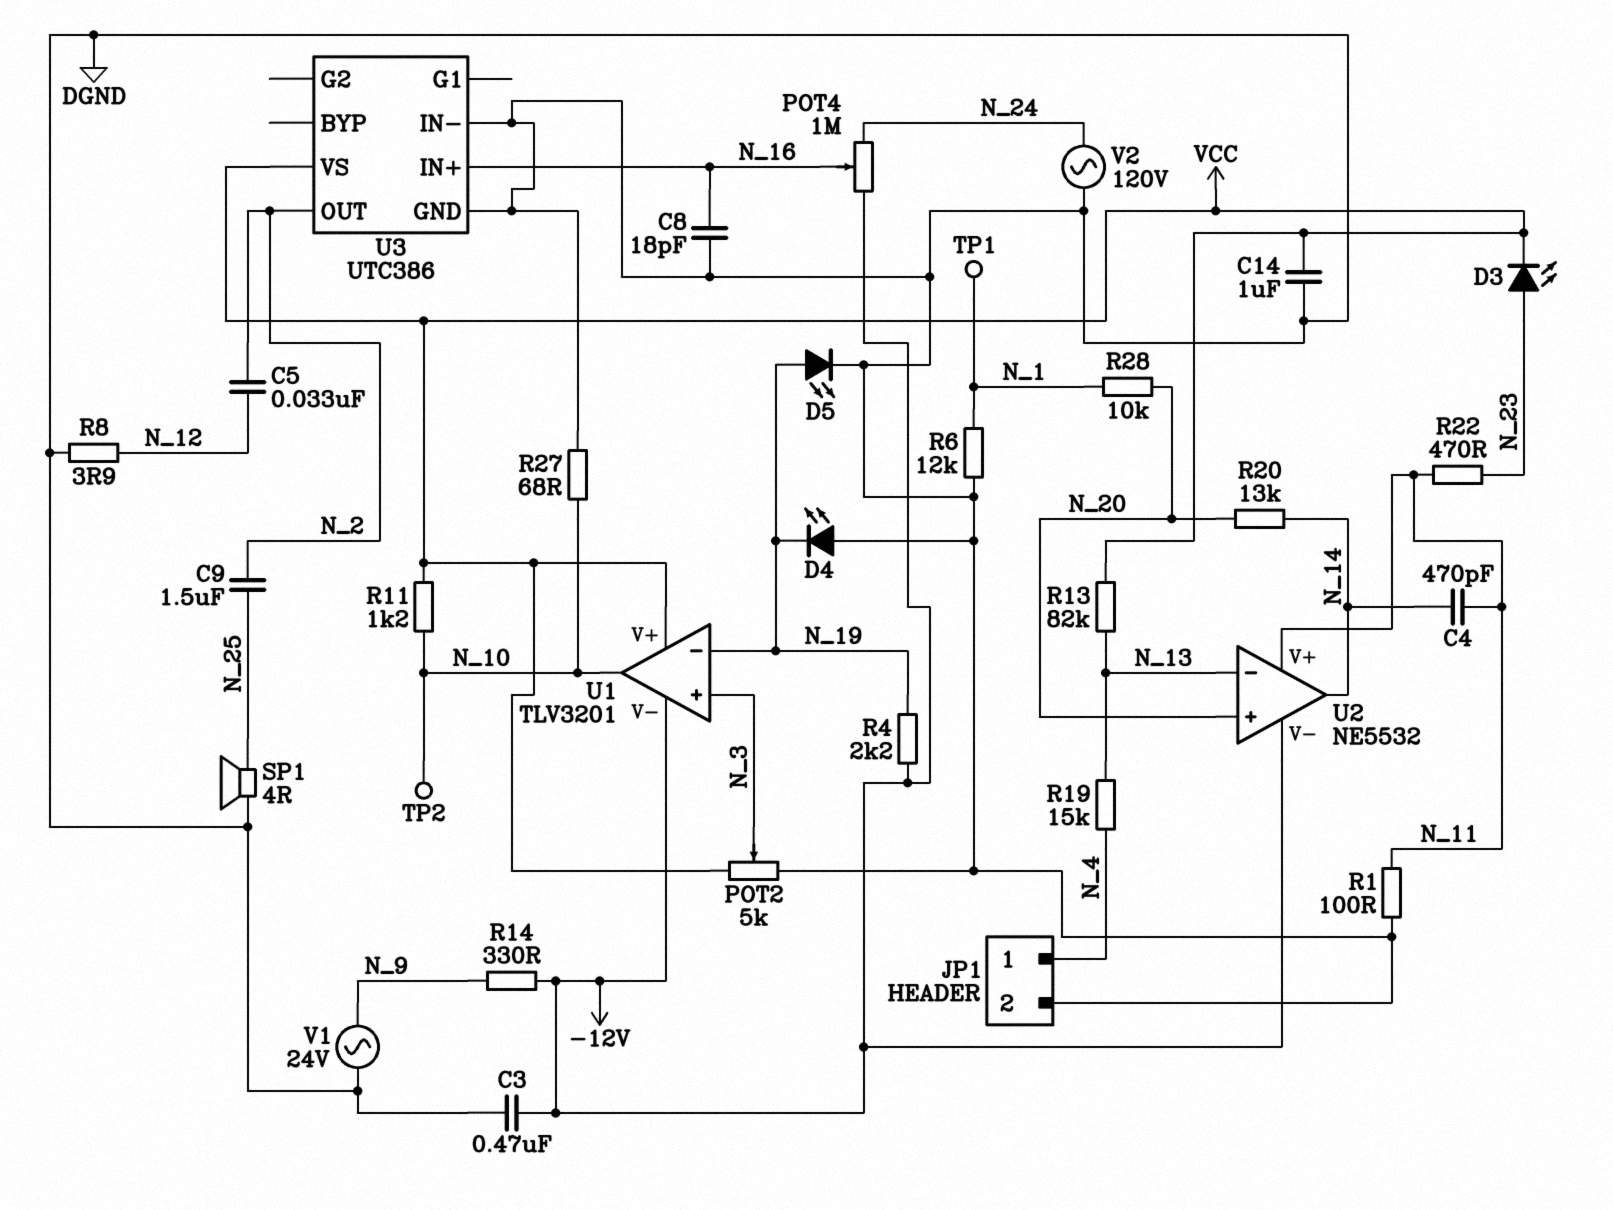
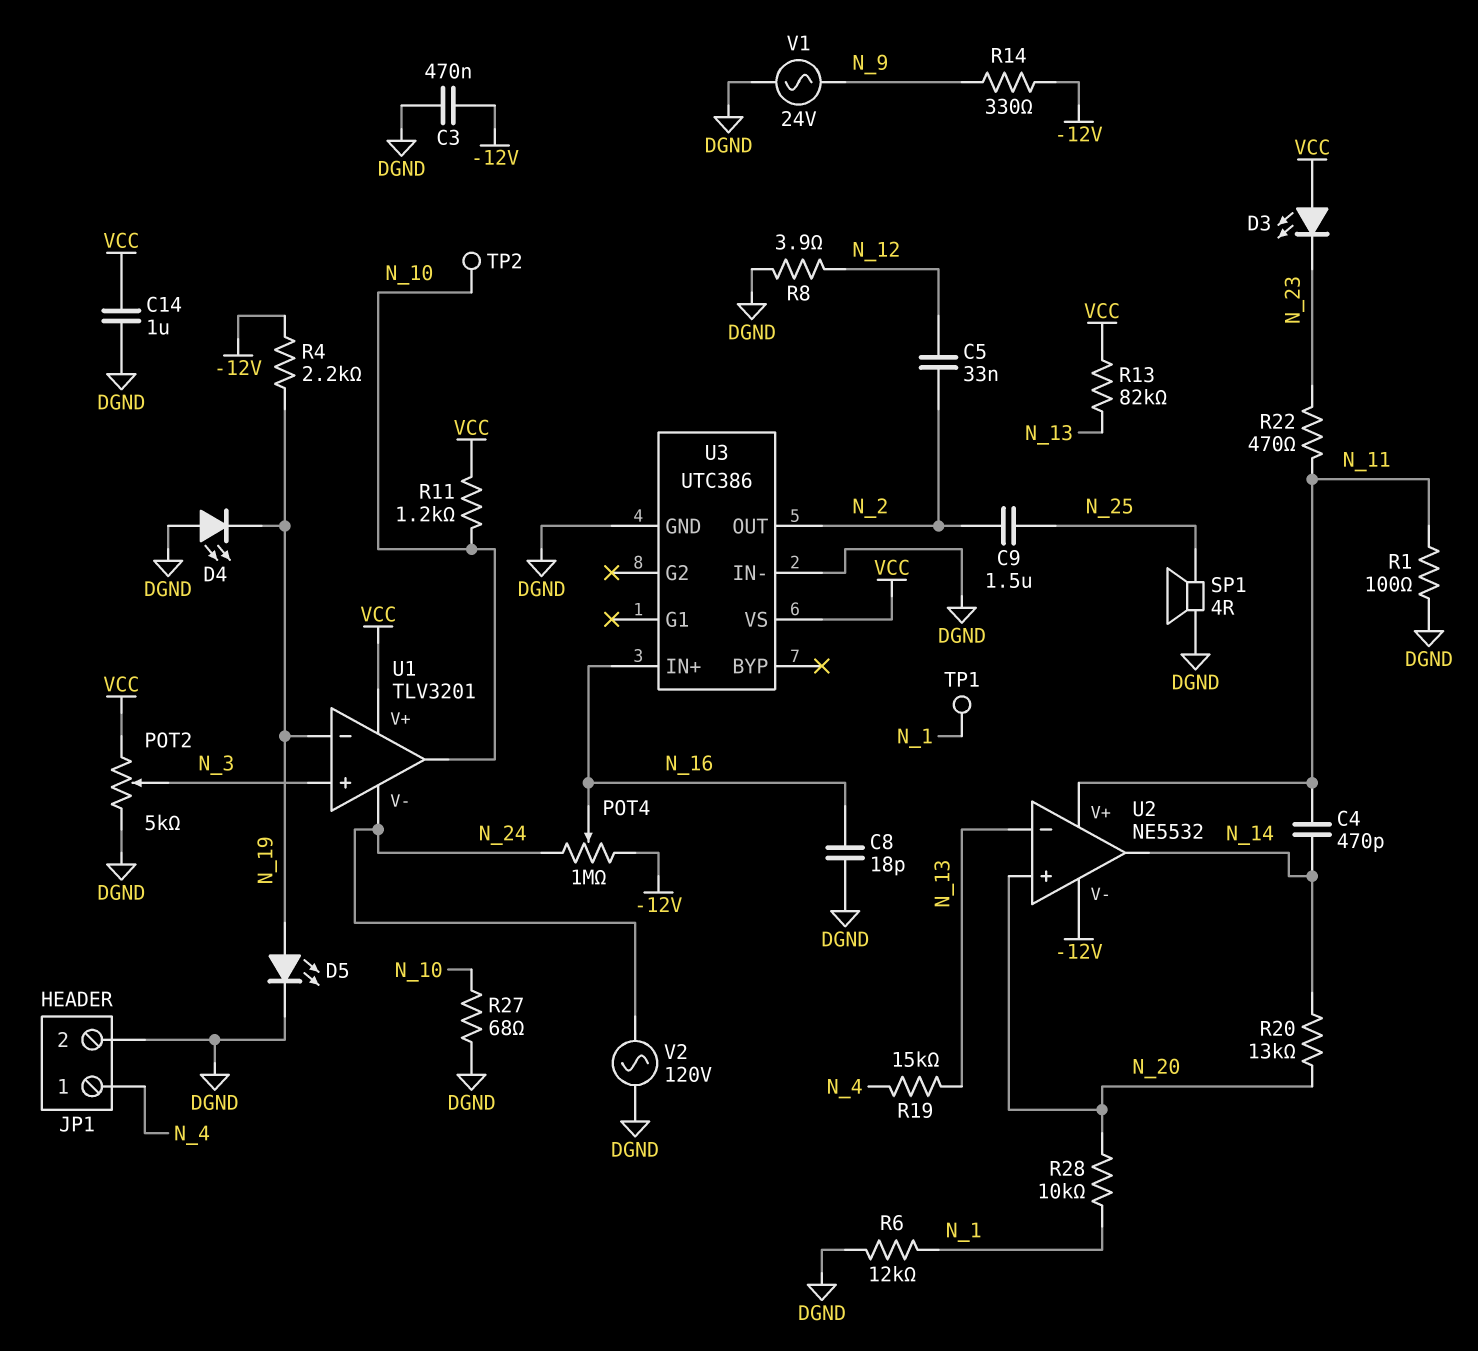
D3: LED (A N_23, K VCC) -> LED (A VCC, K N_23)
U1 pin V-: -12V -> N_24

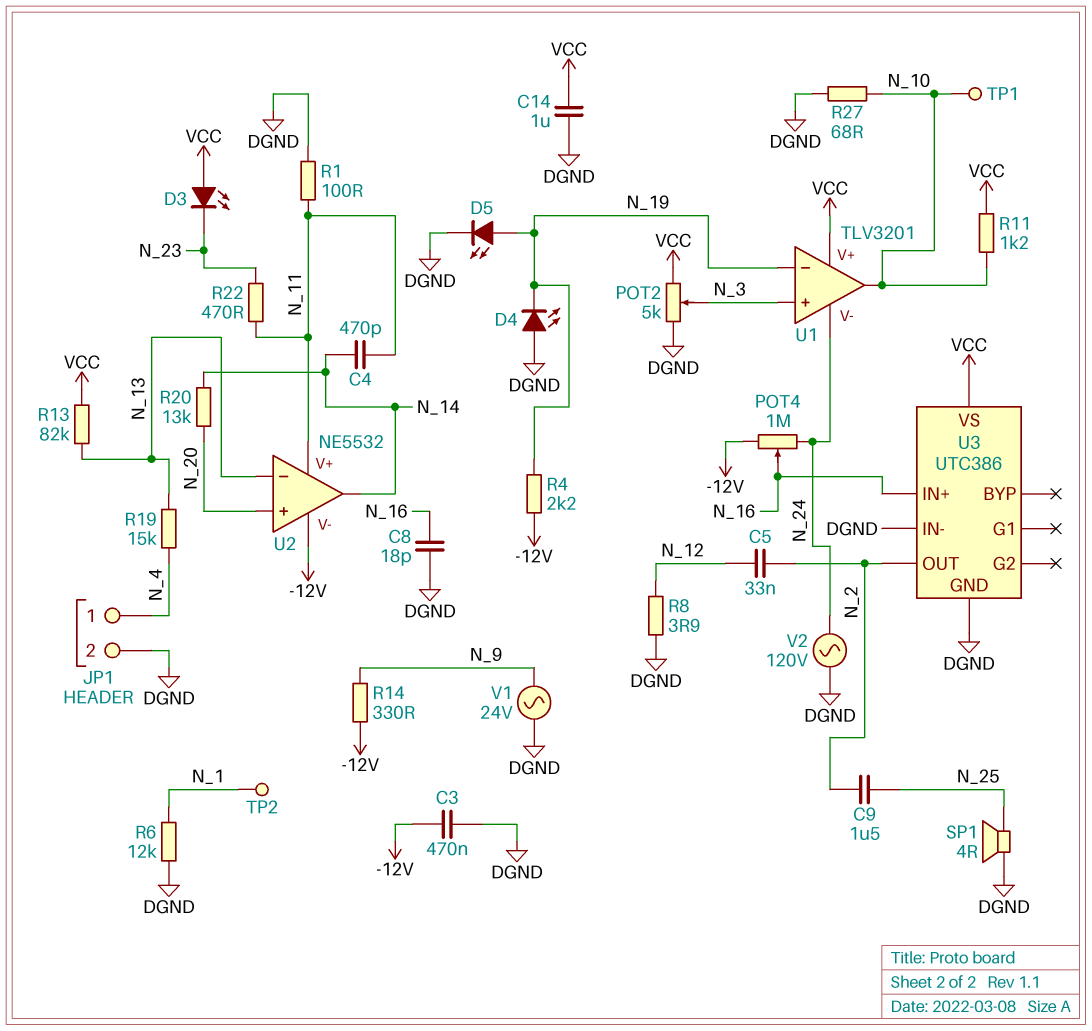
R28: 10k (N_1, N_20) -> none
TP1: test point (N_1) -> test point (N_10)
TP2: test point (N_10) -> test point (N_1)

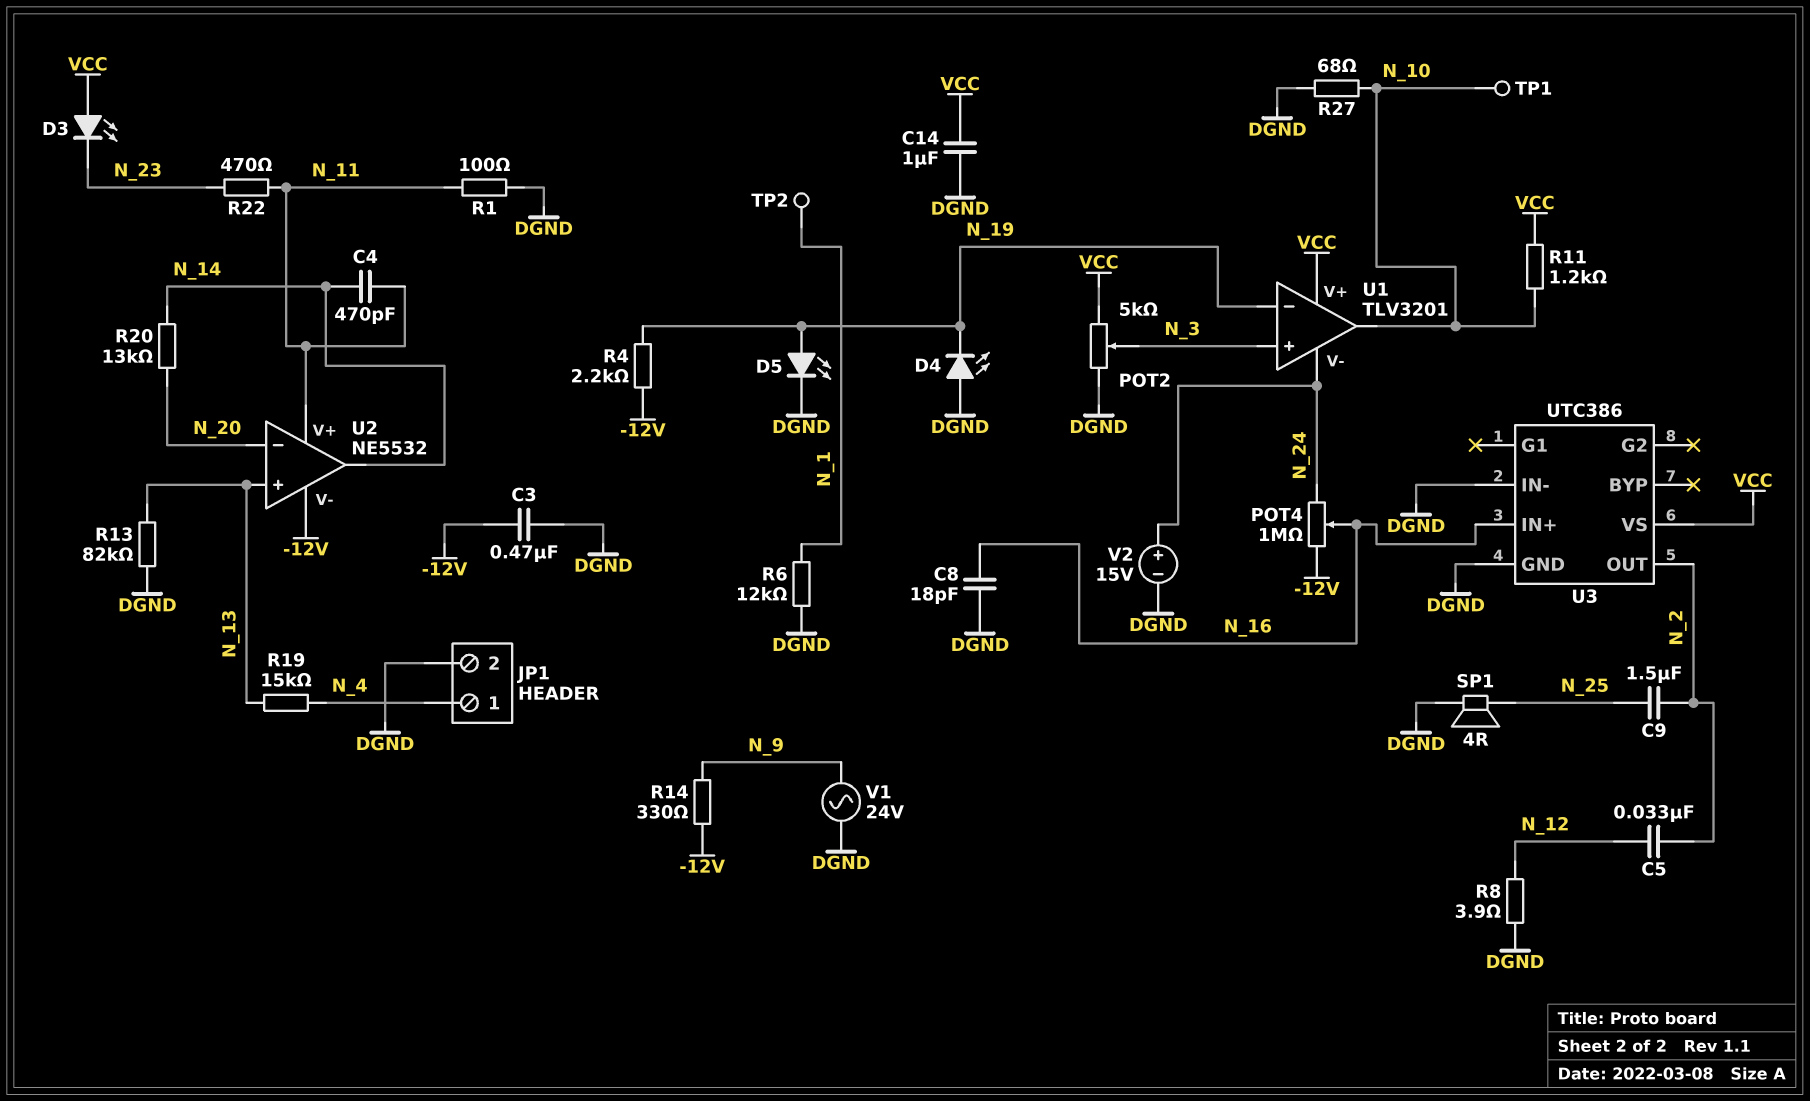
R13: 82k (N_13, VCC) -> 82k (DGND, N_13)
U2 pin in+: N_20 -> N_13
U2 pin in-: N_13 -> N_20
V2: AC 120V (DGND, N_24) -> 15V (plus N_24, minus DGND)

